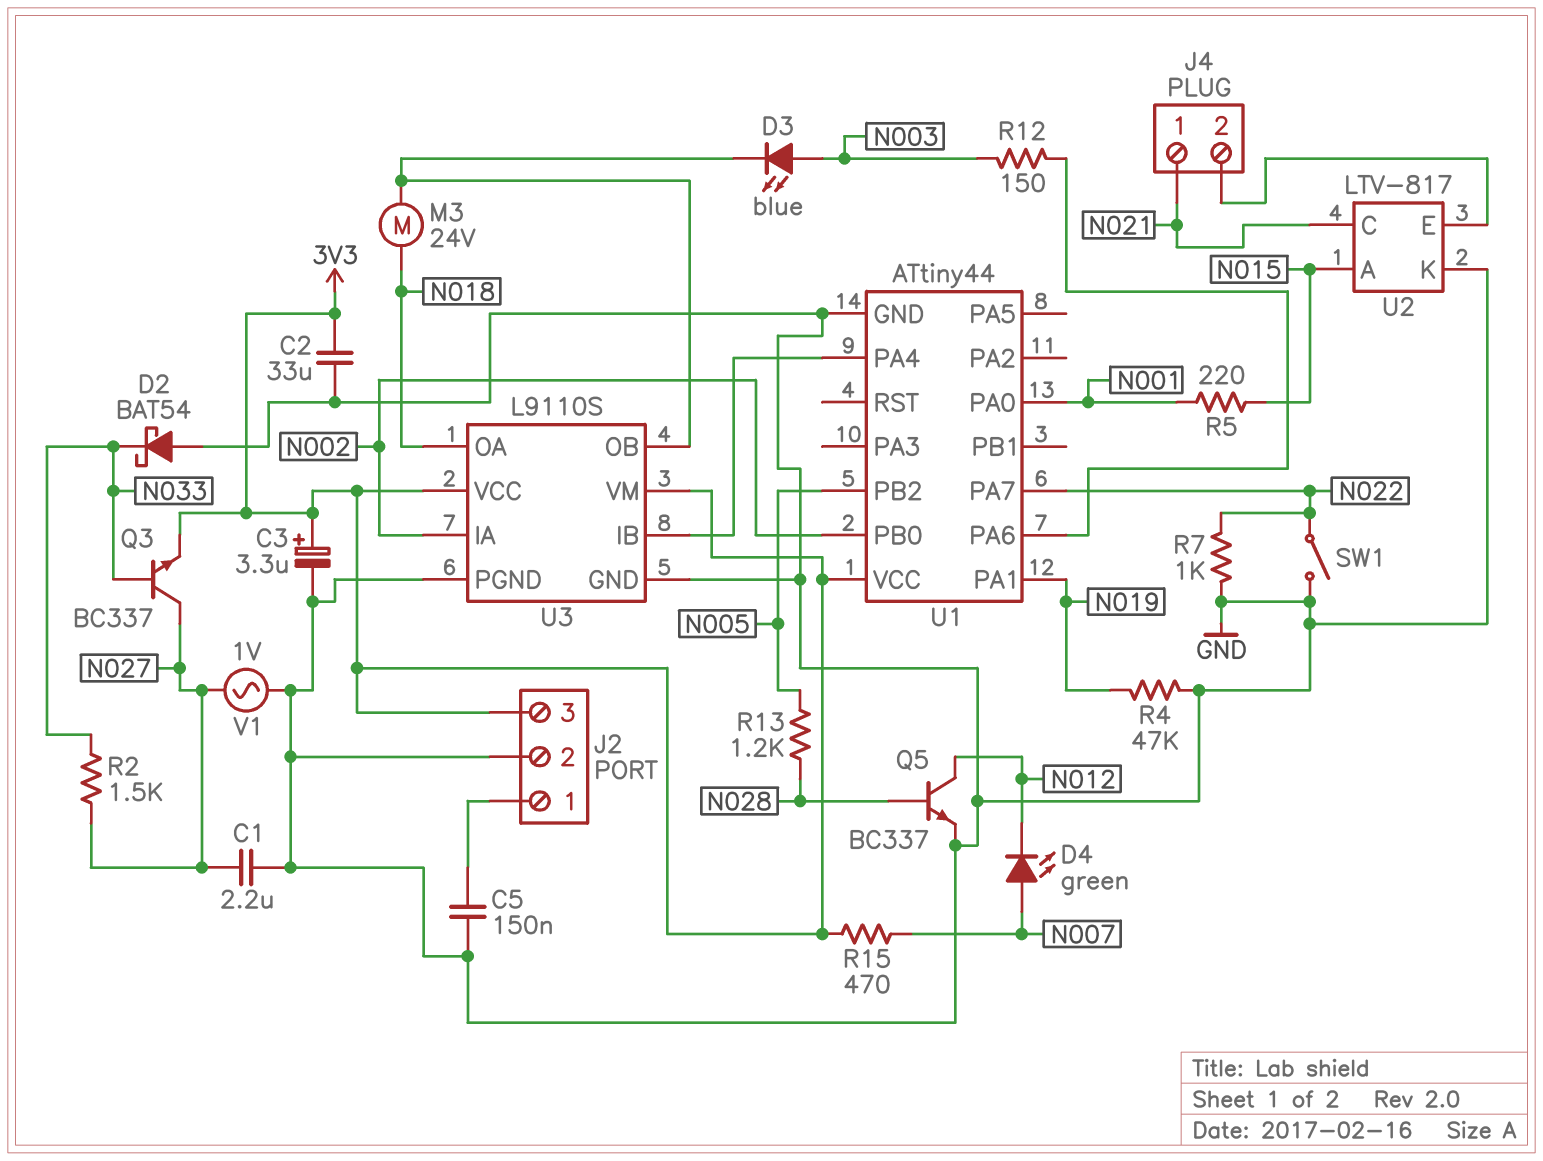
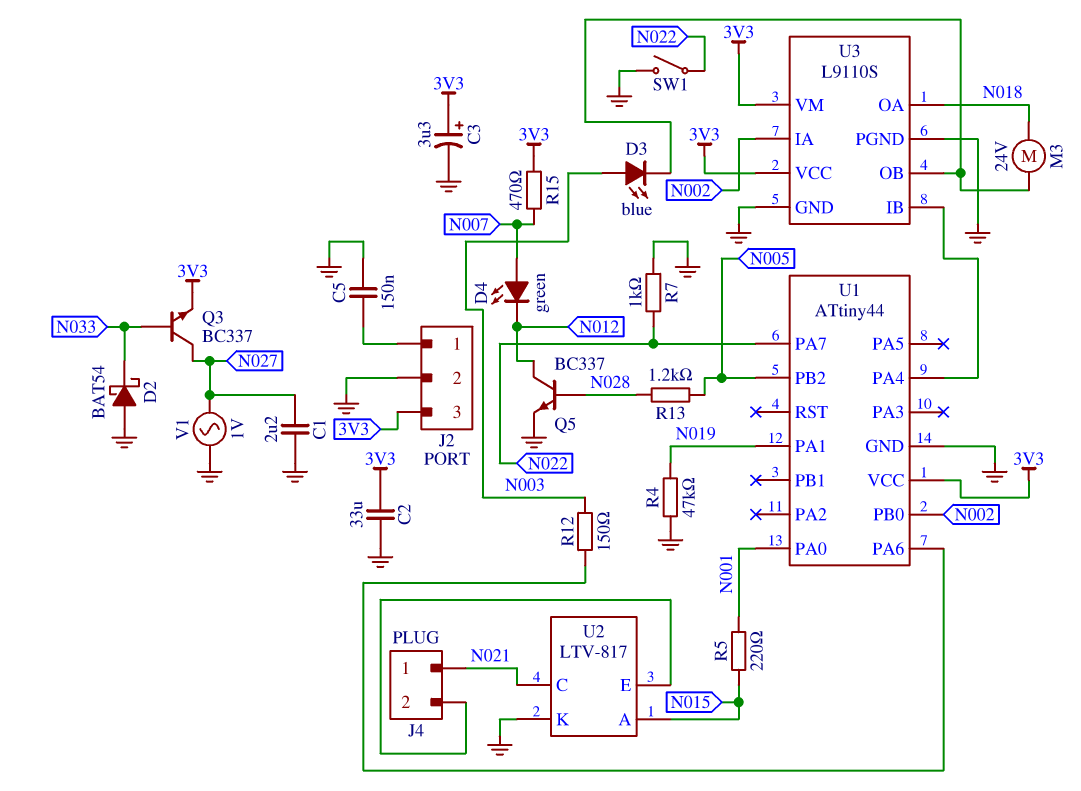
R2: 1.5k (N027, N033) -> none

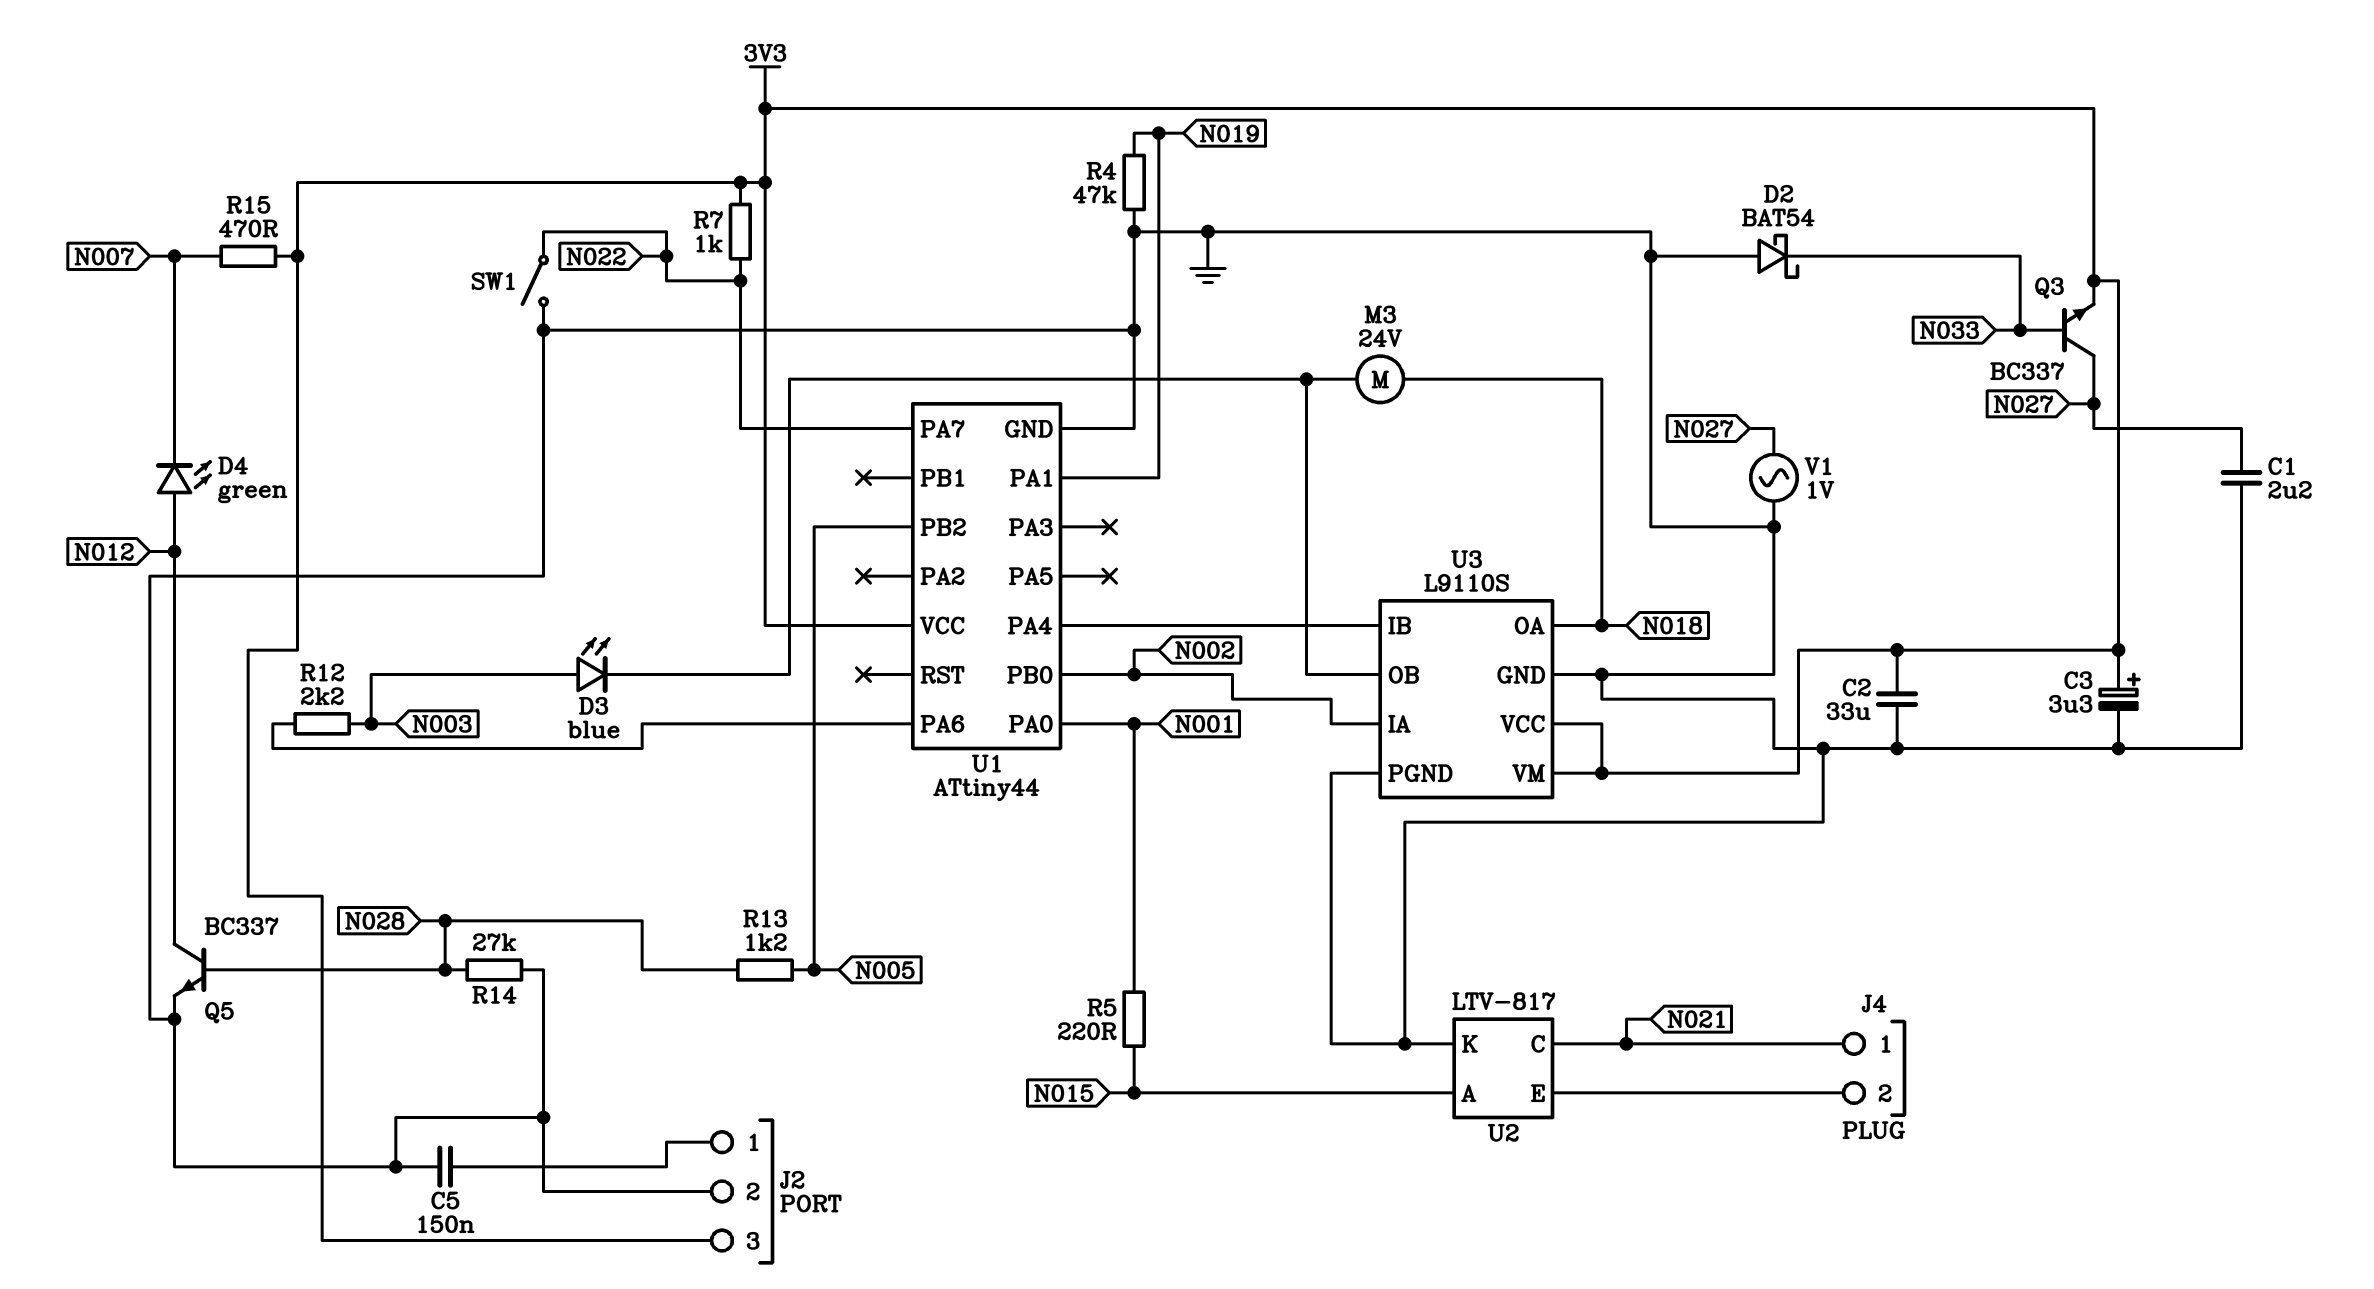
D4: LED green (A N007, K N012) -> LED green (A N012, K N007)
R7: 1k (GND, N022) -> 1k (3V3, N022)
R12: 150 (N003, U1/PA6) -> 2.2k (N003, U1/PA6)
R14: none -> 27k (GND, N028)

